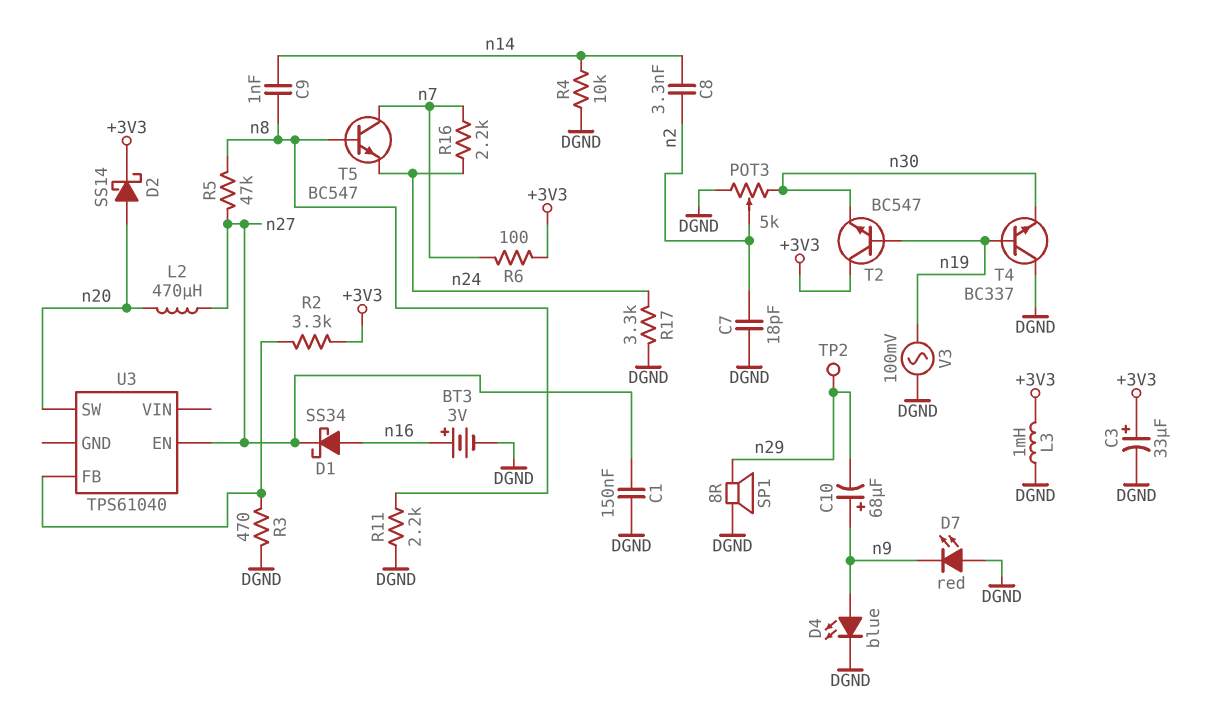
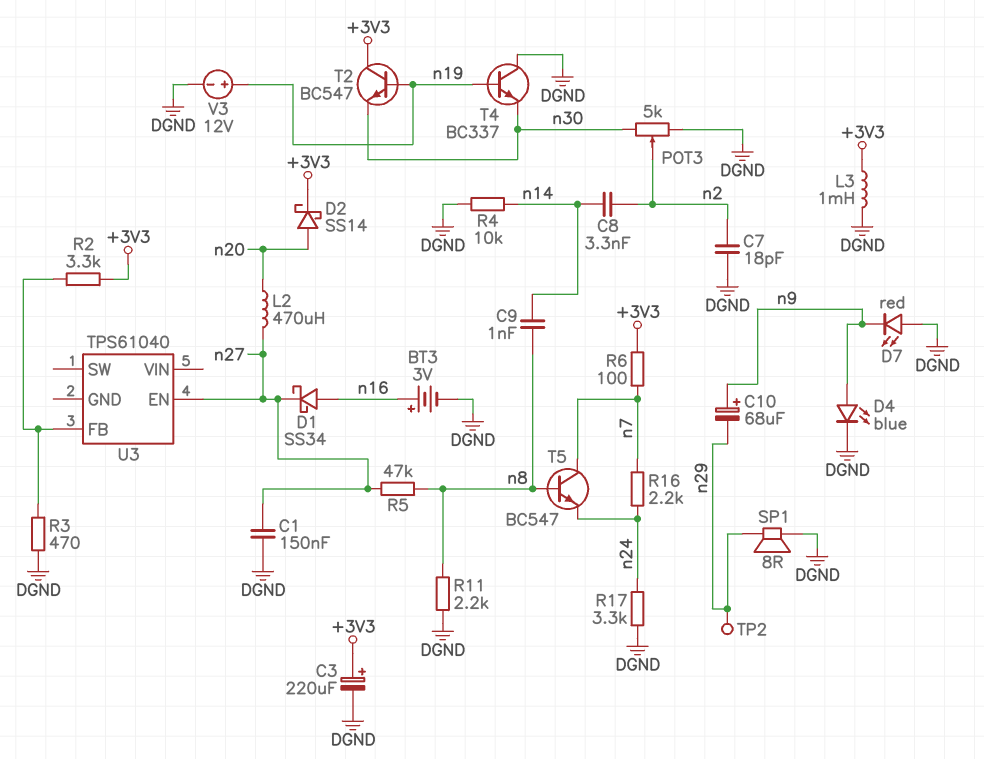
C3: 33uF (plus +3V3, minus DGND) -> 220uF (plus +3V3, minus DGND)
U3 pin SW: n20 -> none
V3: AC 100mV (DGND, n19) -> 12V (plus n19, minus DGND)

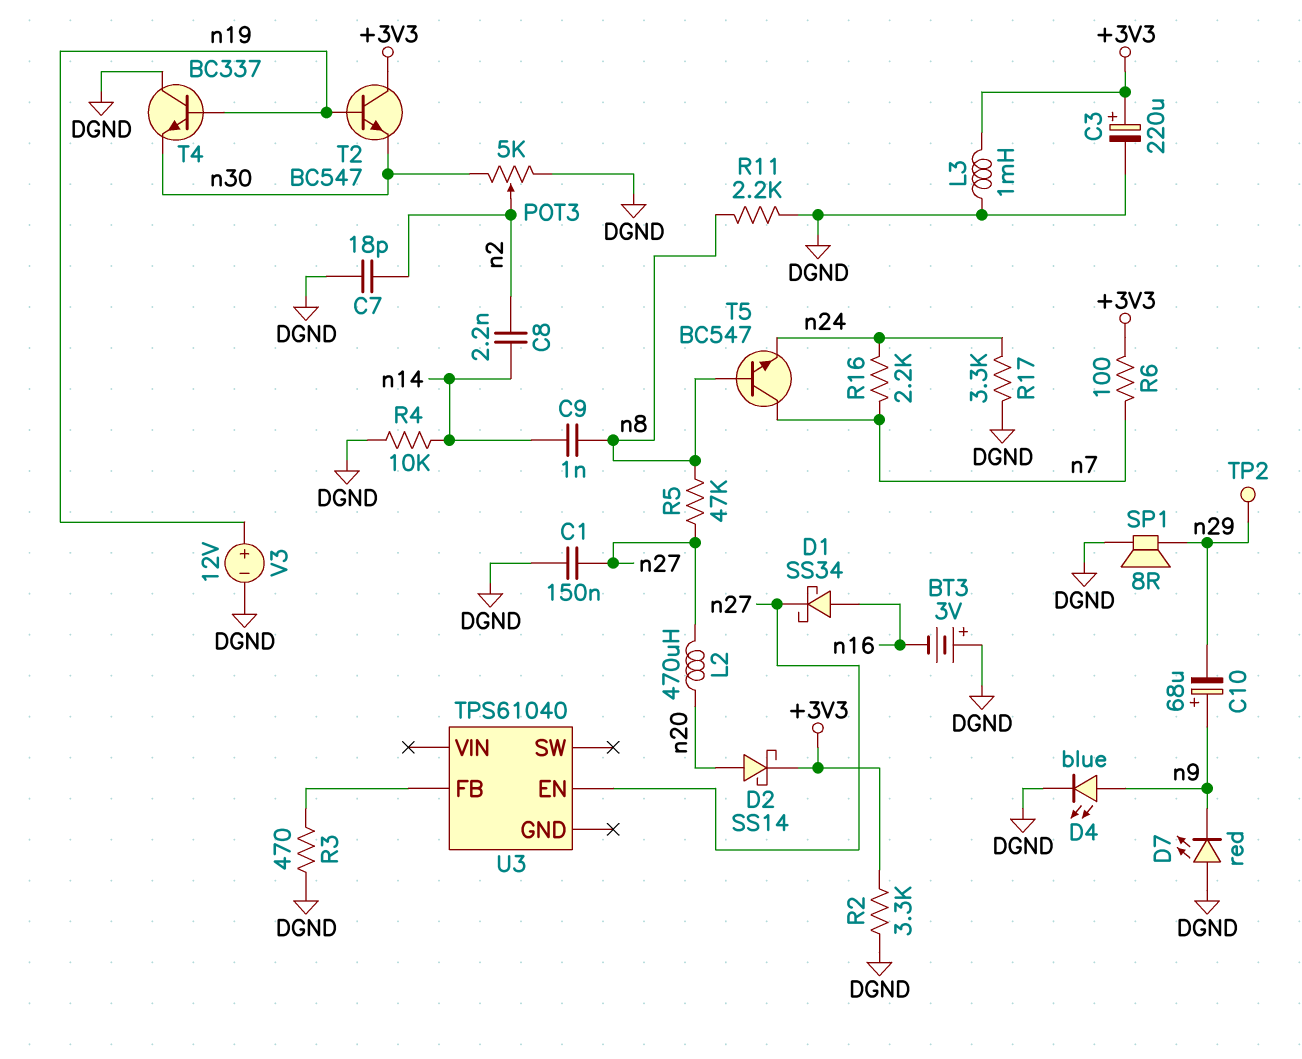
BT3: 3V (plus n16, minus DGND) -> 3V (plus DGND, minus n16)
C8: 3.3nF (n2, n14) -> 2.2nF (n2, n14)
R2: 3.3k (+3V3, U3/FB) -> 3.3k (+3V3, DGND)

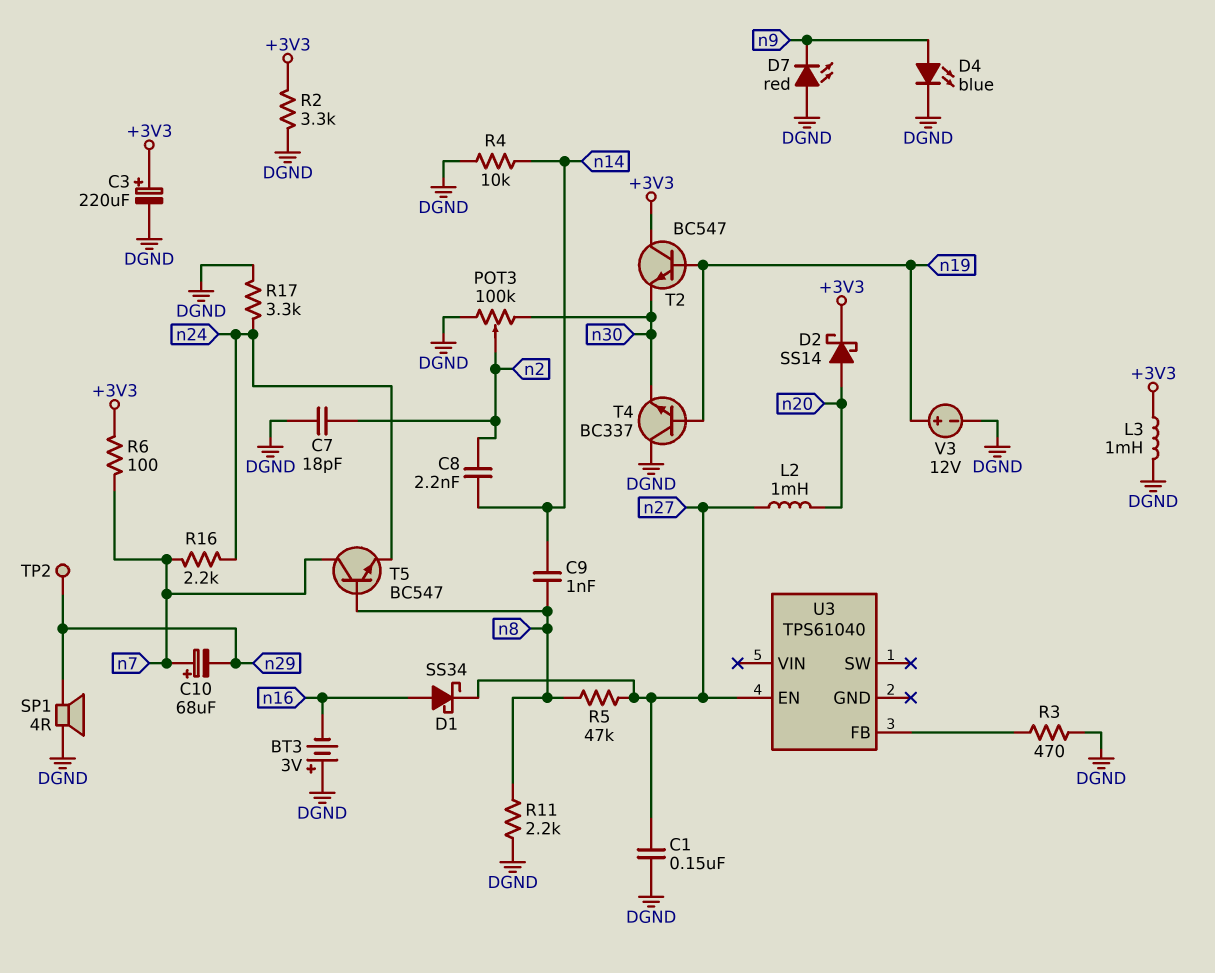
C10: 68uF (plus n9, minus n29) -> 68uF (plus n7, minus n29)
L2: 470uH (n20, n27) -> 1mH (n20, n27)
POT3: 5k (DGND, n30, wiper n2) -> 100k (DGND, n30, wiper n2)
SP1: speaker 8R (DGND, n29) -> speaker 4R (DGND, n29)

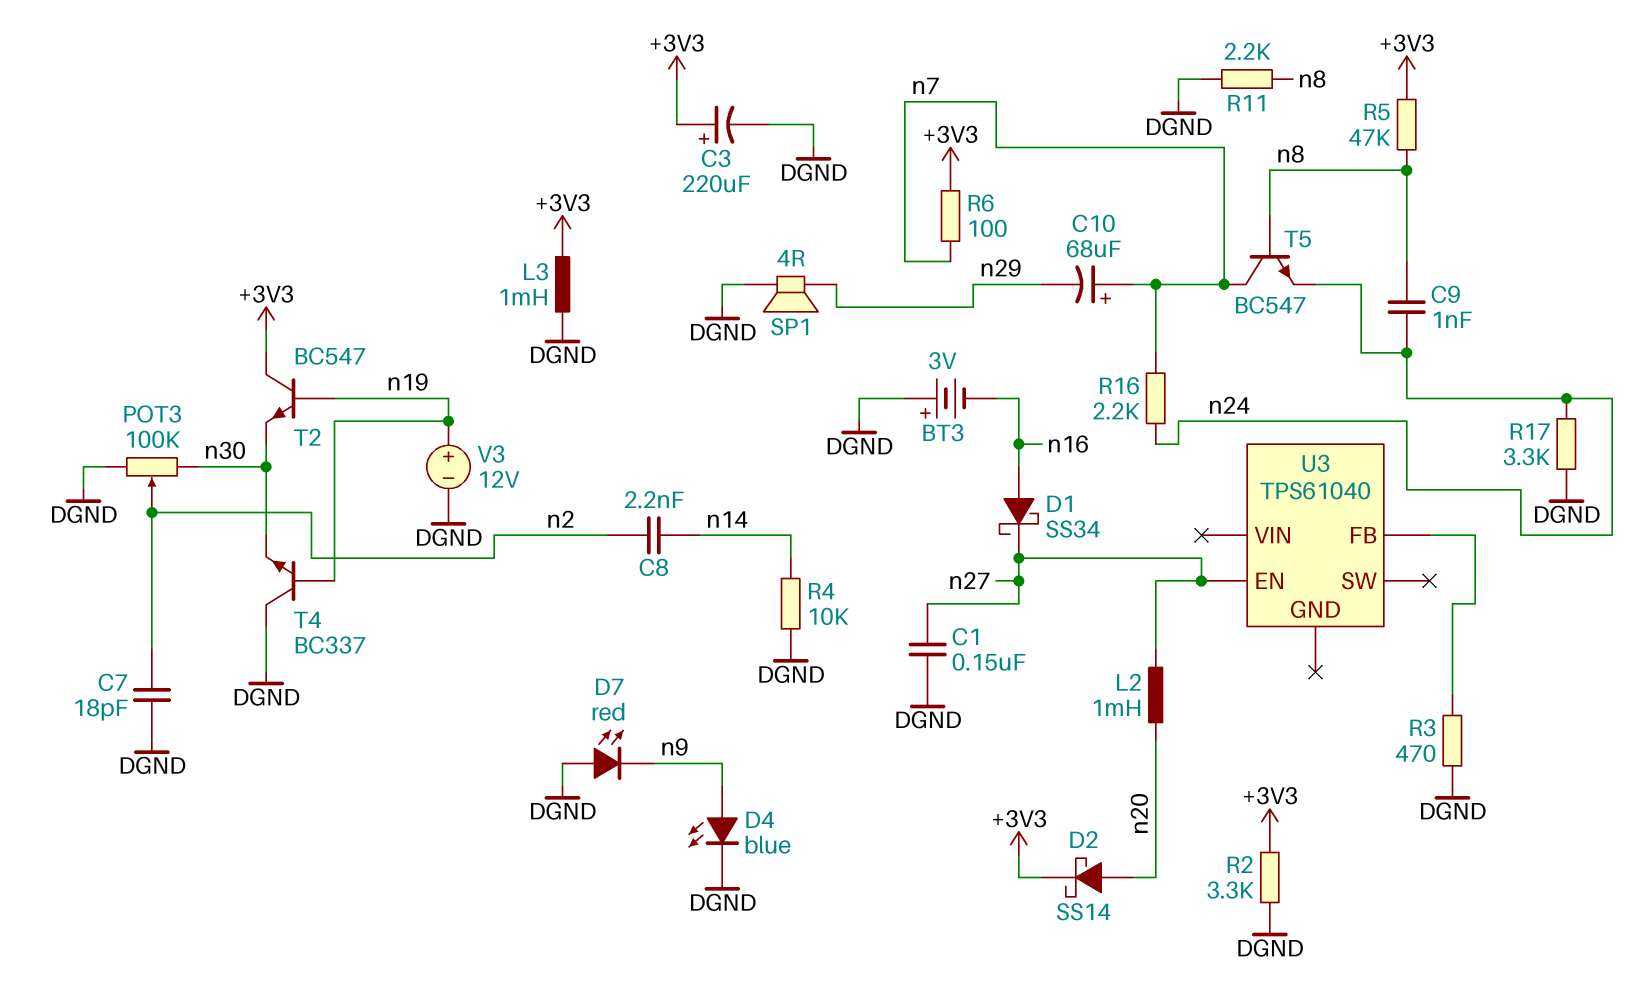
C9: 1nF (n8, n14) -> 1nF (n8, n24)
R5: 47k (n8, n27) -> 47k (+3V3, n8)
TP2: test point (n29) -> none

